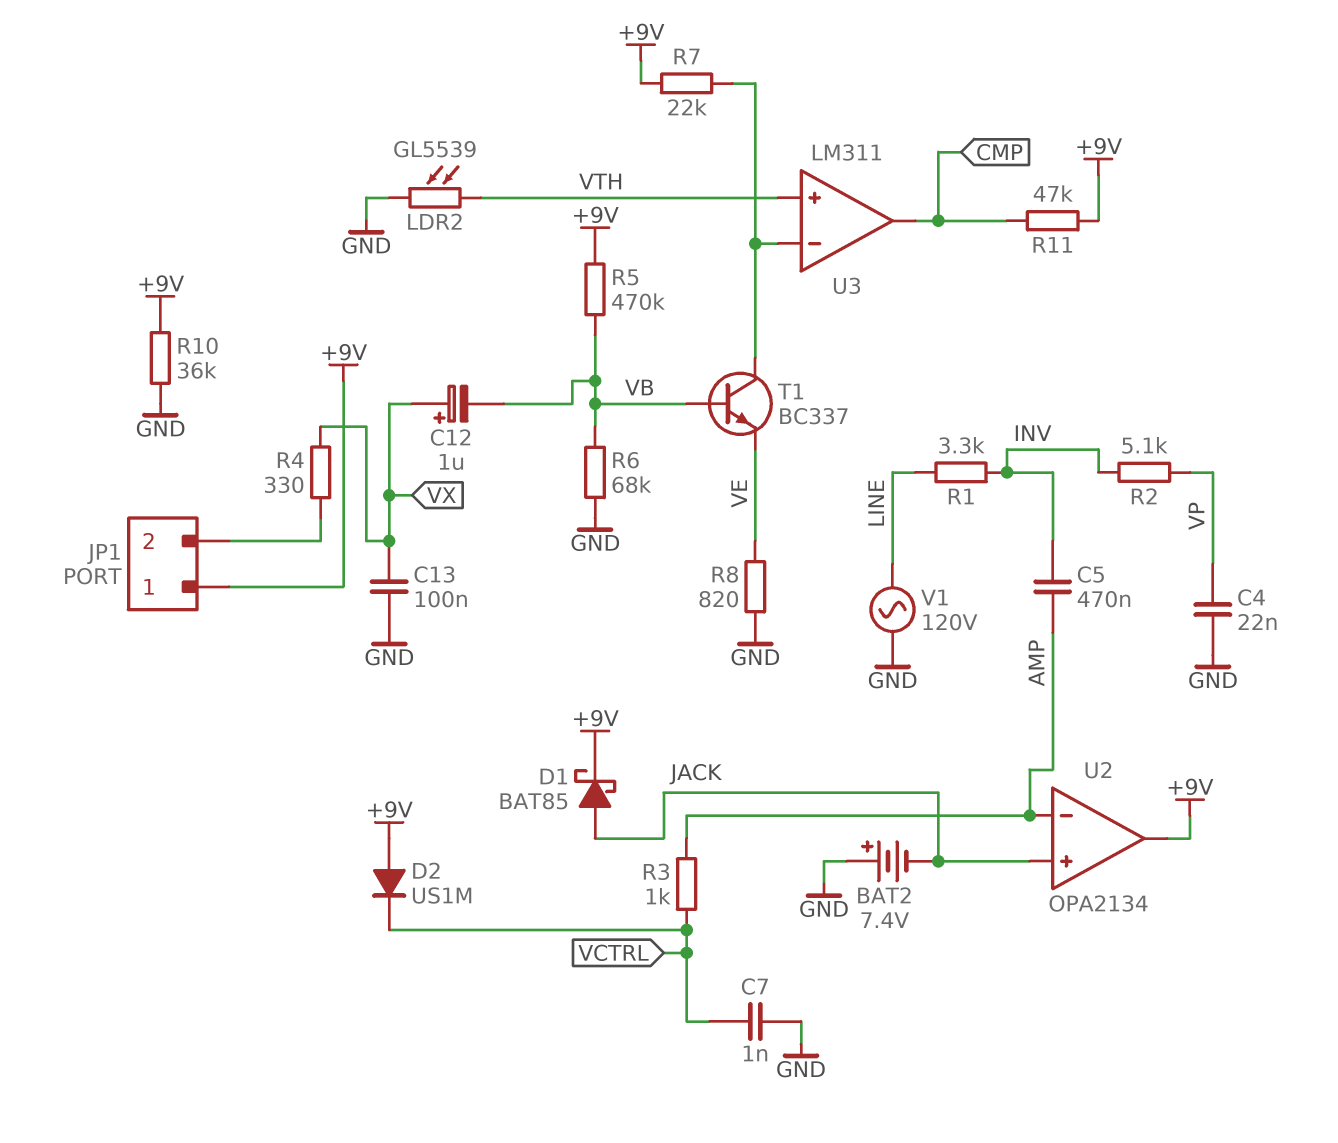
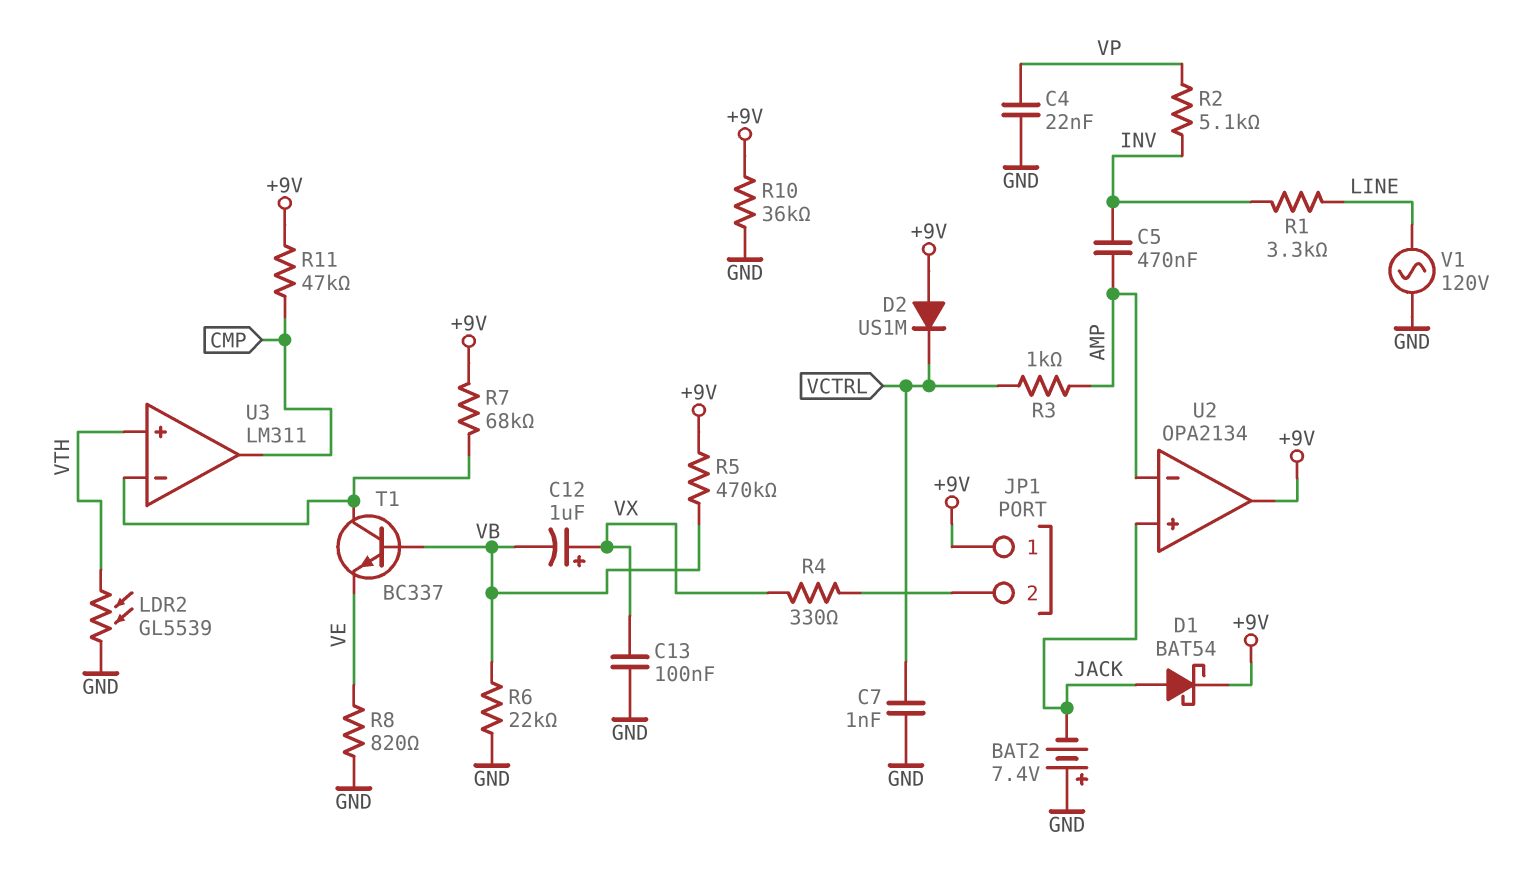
D1: schottky BAT85 (A JACK, K +9V) -> schottky BAT54 (A JACK, K +9V)
R6: 68k (GND, VB) -> 22k (GND, VB)
R7: 22k (+9V, U3/in-) -> 68k (+9V, U3/in-)

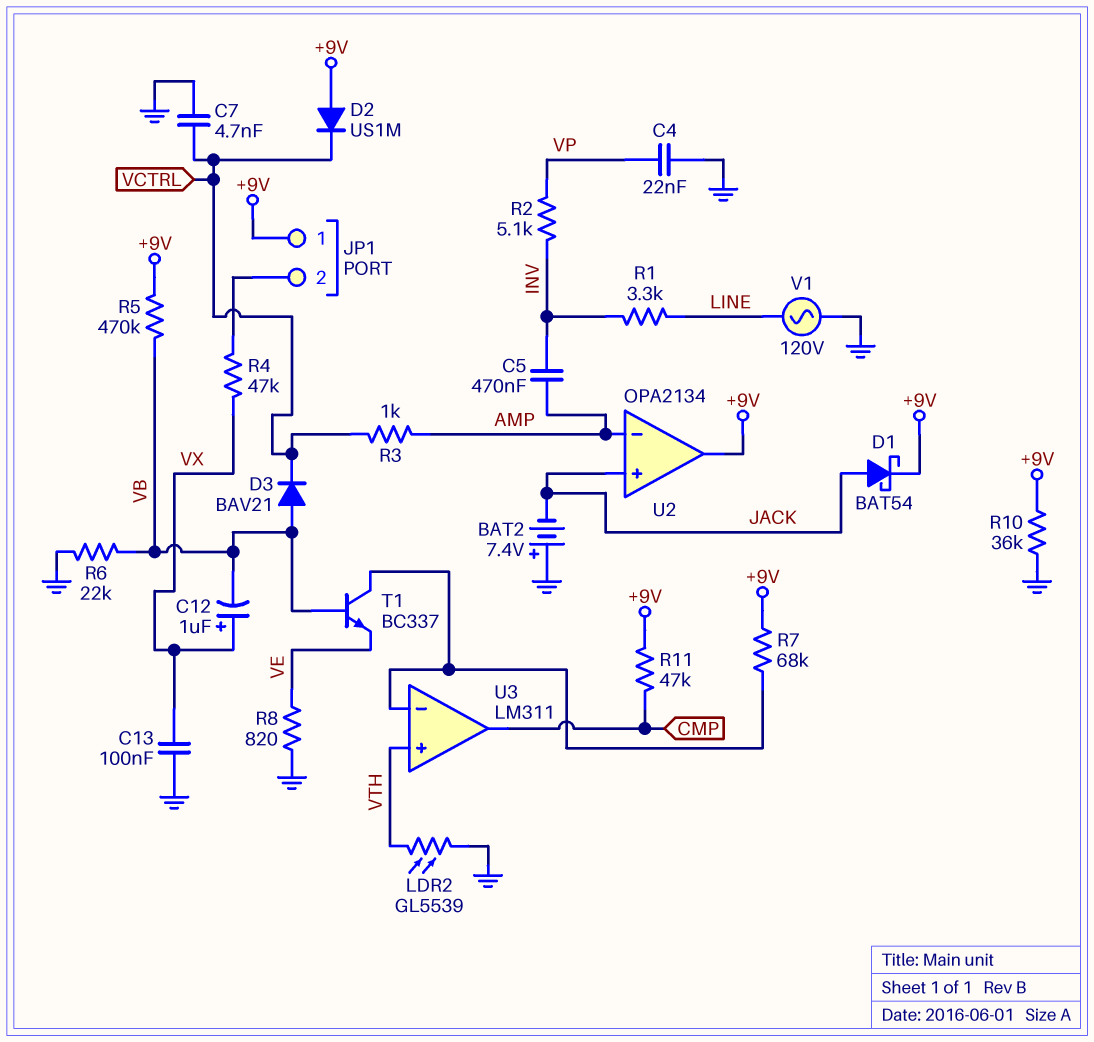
C7: 1nF (GND, VCTRL) -> 4.7nF (GND, VCTRL)
D3: none -> diode BAV21 (A VB, K VCTRL)
R4: 330 (JP1/2, VX) -> 47k (JP1/2, VX)

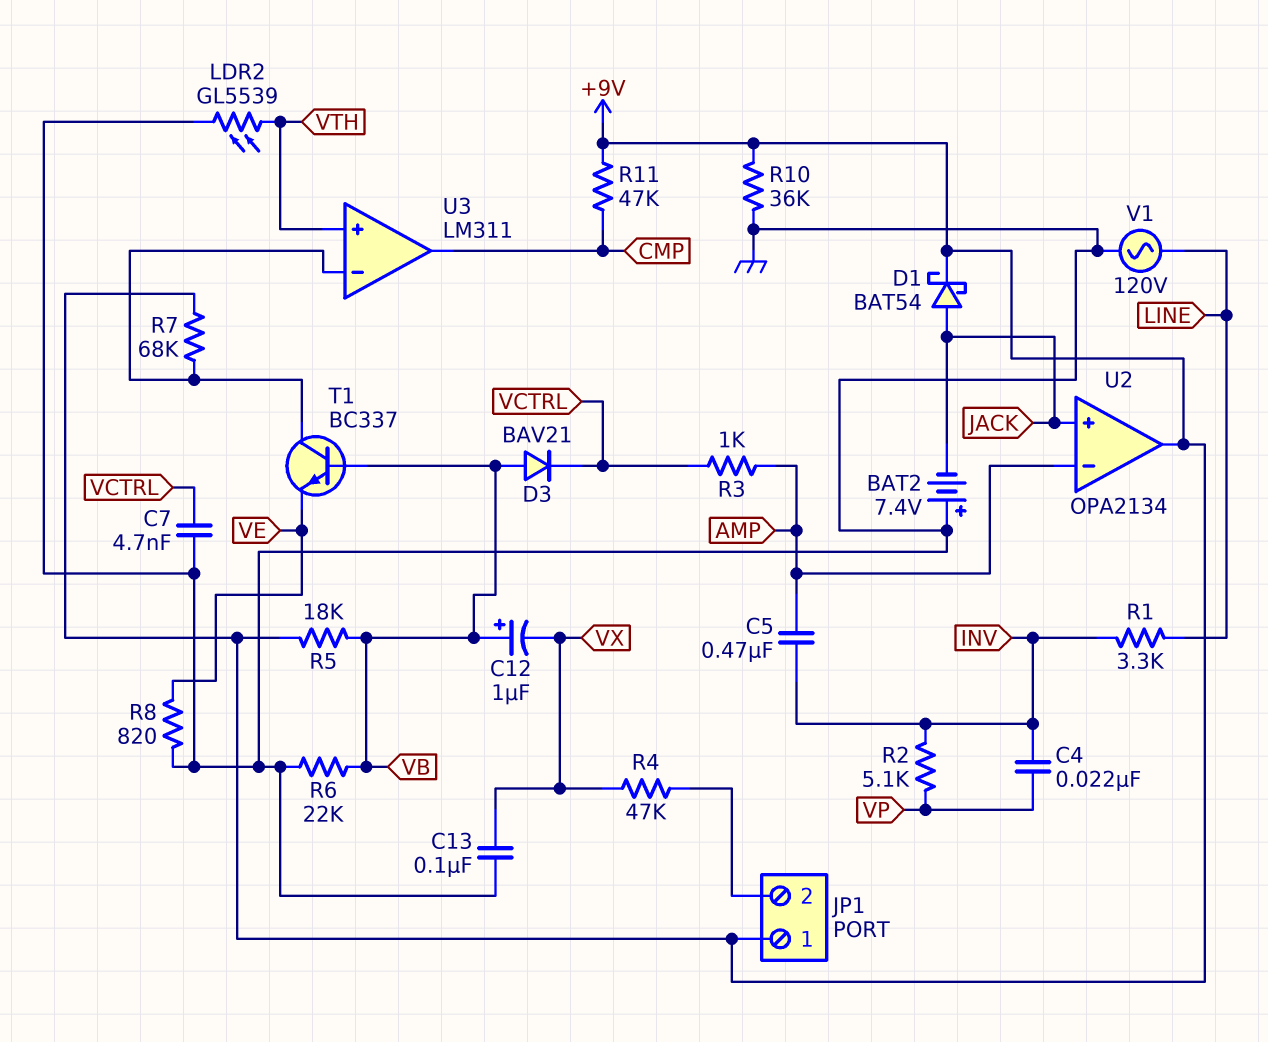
C4: 22nF (GND, VP) -> 22nF (INV, VP)
C12: 1uF (plus VX, minus VB) -> 1uF (plus VB, minus VX)
D2: diode US1M (A +9V, K VCTRL) -> none
R5: 470k (+9V, VB) -> 18k (+9V, VB)

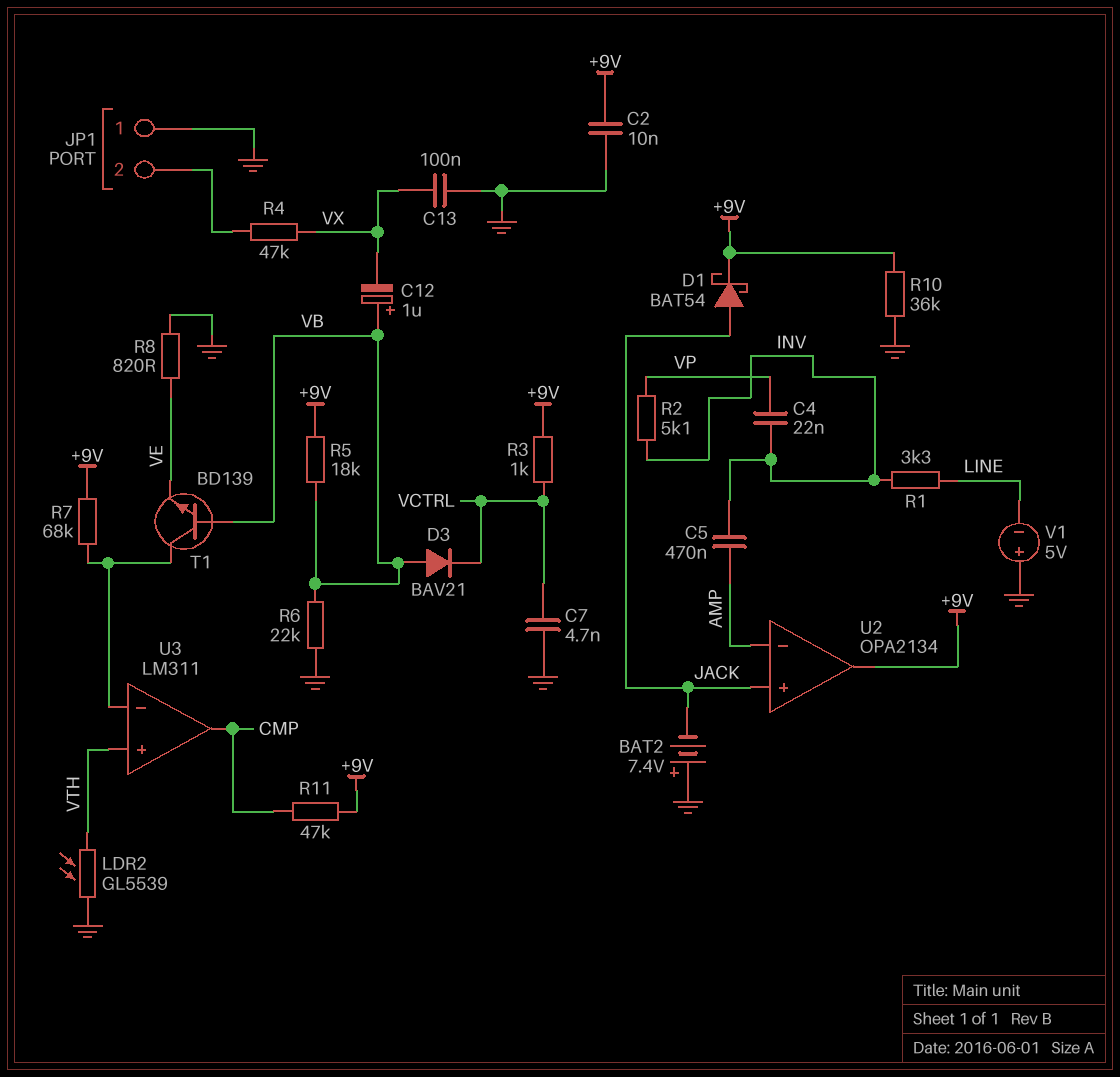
C2: none -> 10nF (+9V, GND)
JP1 pin 1: +9V -> GND
R3: 1k (AMP, VCTRL) -> 1k (+9V, VCTRL)
T1: NPN BC337 (B VB, C U3/in-, E VE) -> NPN BD139 (B VB, C U3/in-, E VE)
V1: AC 120V (GND, LINE) -> 5V (plus GND, minus LINE)

